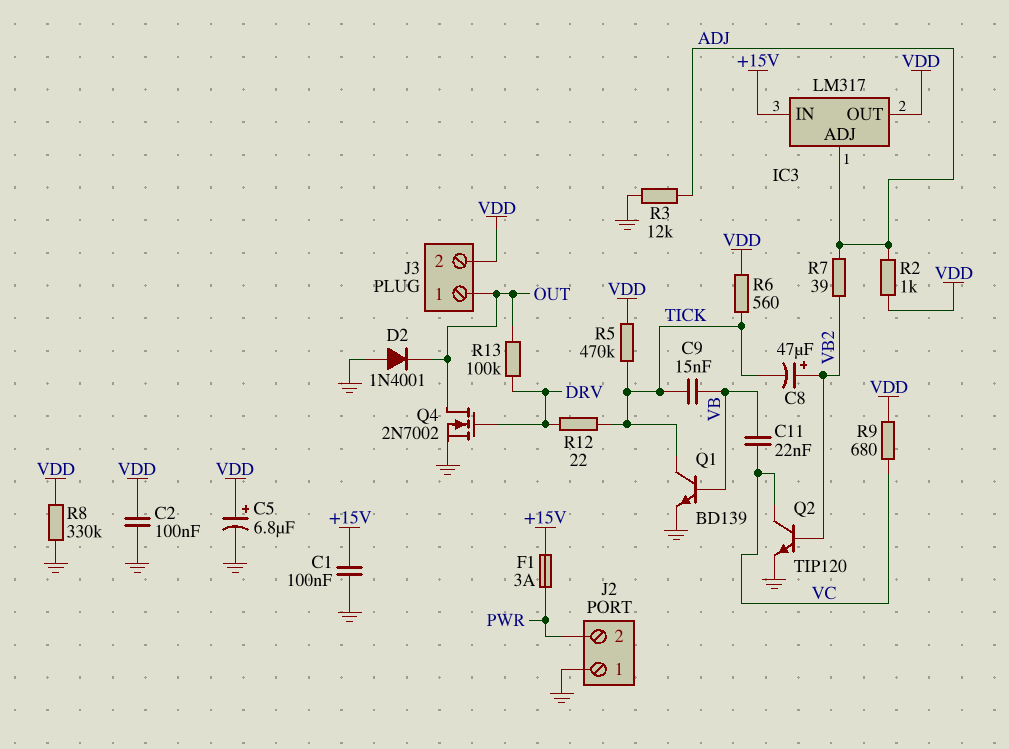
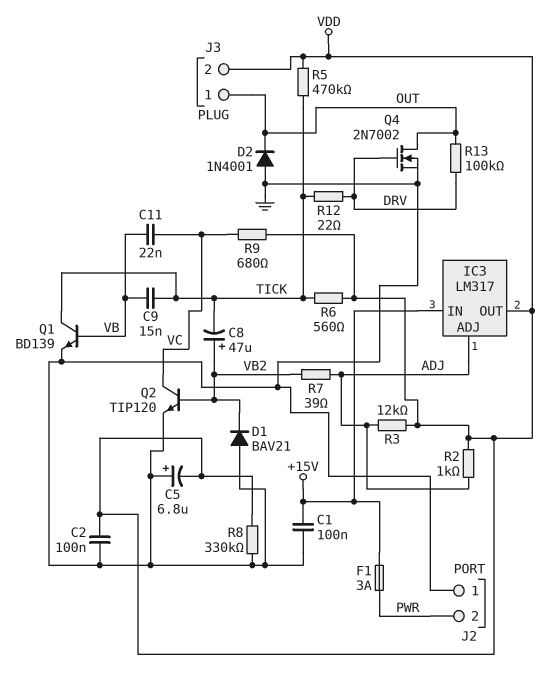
C5: 6.8uF (plus VDD, minus GND) -> 6.8uF (plus GND, minus VDD)
D1: none -> diode BAV21 (A GND, K VB2)
R3: 12k (ADJ, GND) -> 12k (ADJ, VDD)

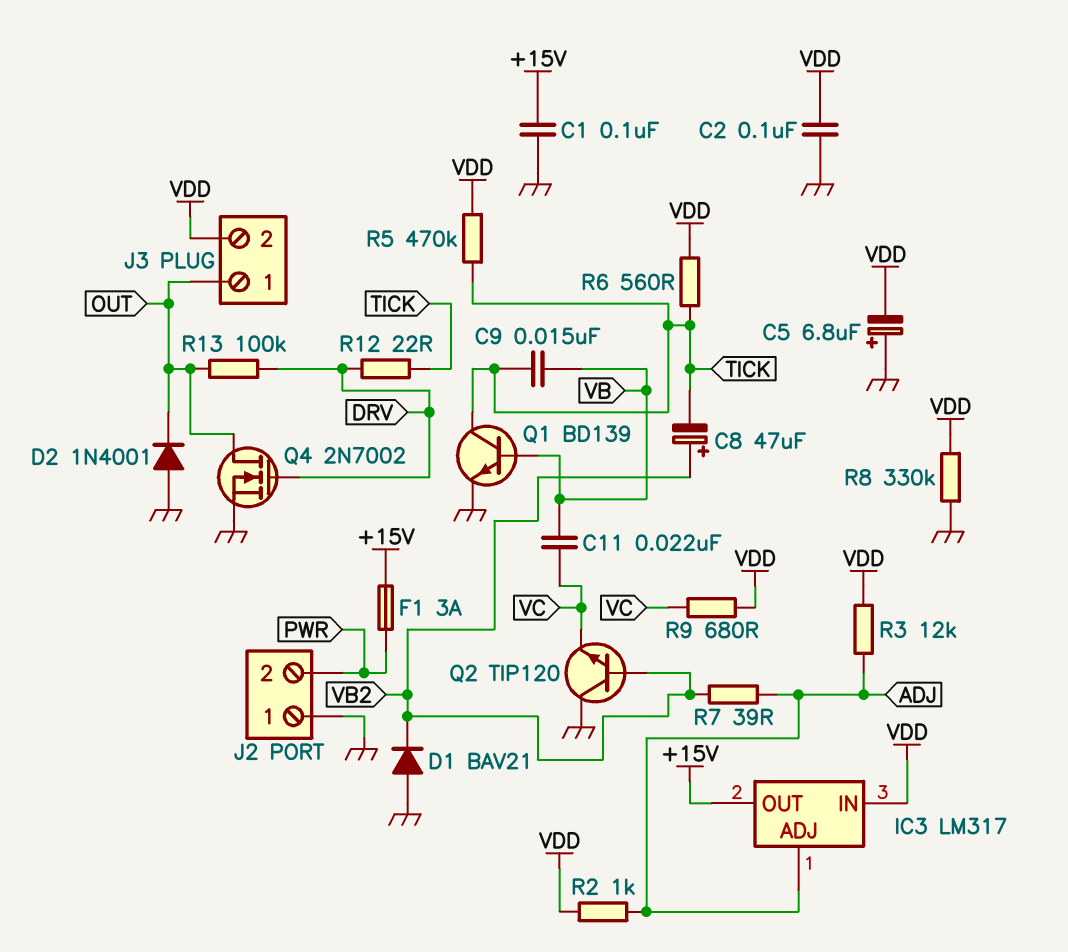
IC3 pin IN: +15V -> VDD
IC3 pin OUT: VDD -> +15V
Q2: NPN TIP120 (B VB2, C VC, E GND) -> NPN TIP120 (B VB2, C GND, E VC)

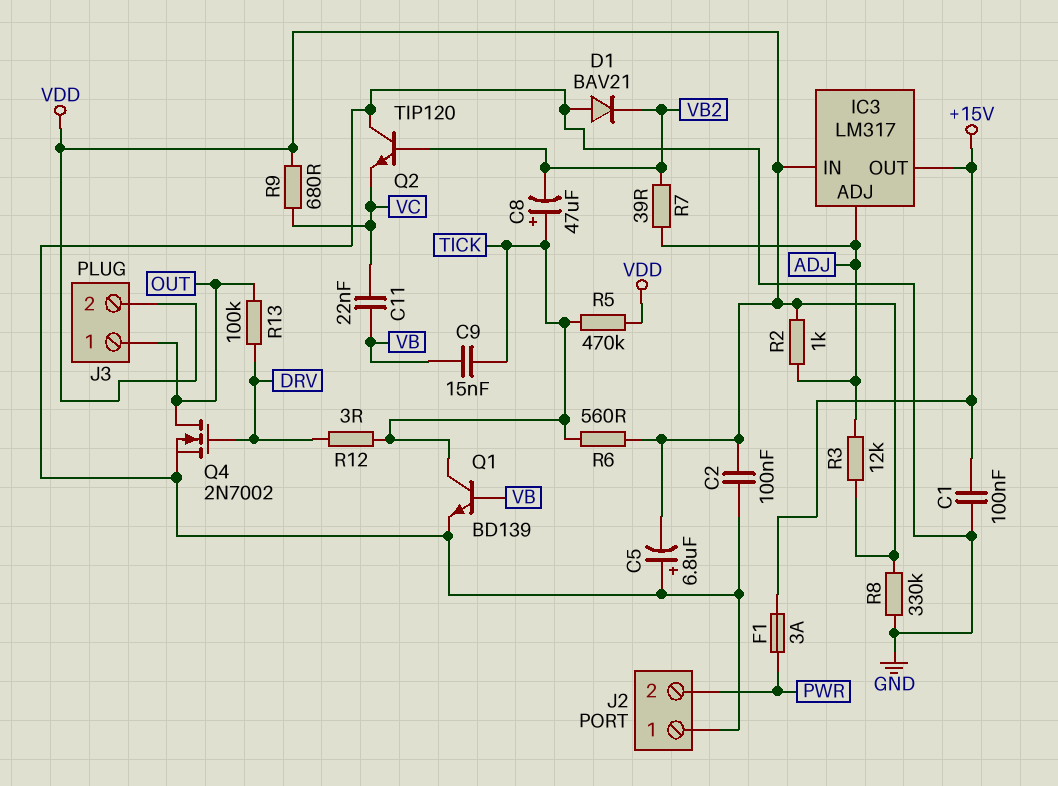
C8: 47uF (plus VB2, minus TICK) -> 47uF (plus TICK, minus VB2)
D2: diode 1N4001 (A GND, K OUT) -> none
R12: 22 (DRV, TICK) -> 3 (DRV, TICK)

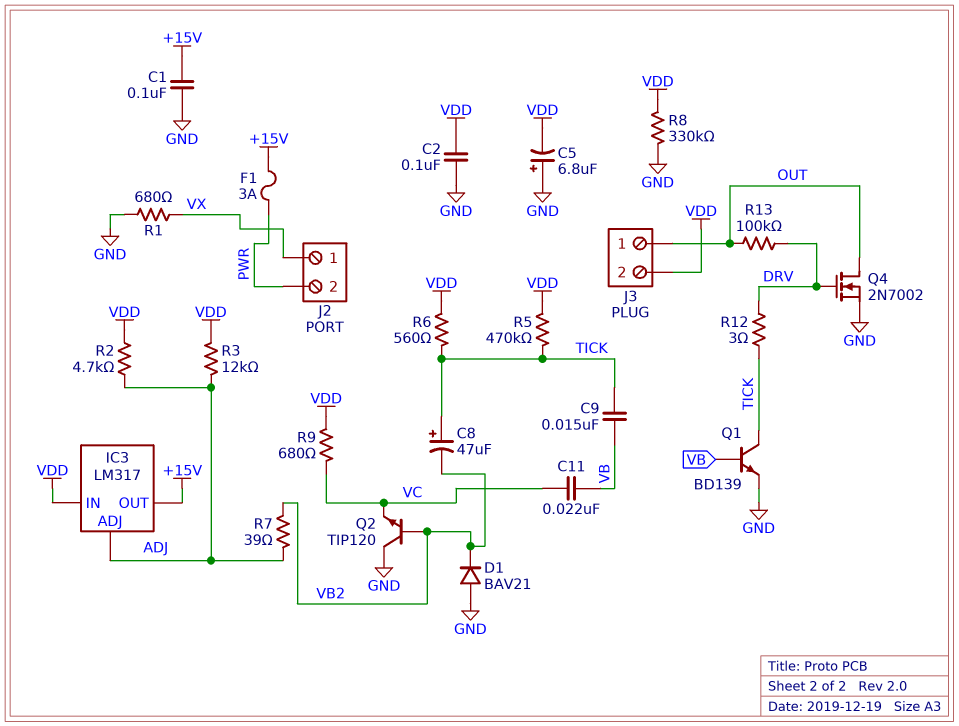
J2 pin 1: GND -> VX
R1: none -> 680 (GND, VX)
R2: 1k (ADJ, VDD) -> 4.7k (ADJ, VDD)

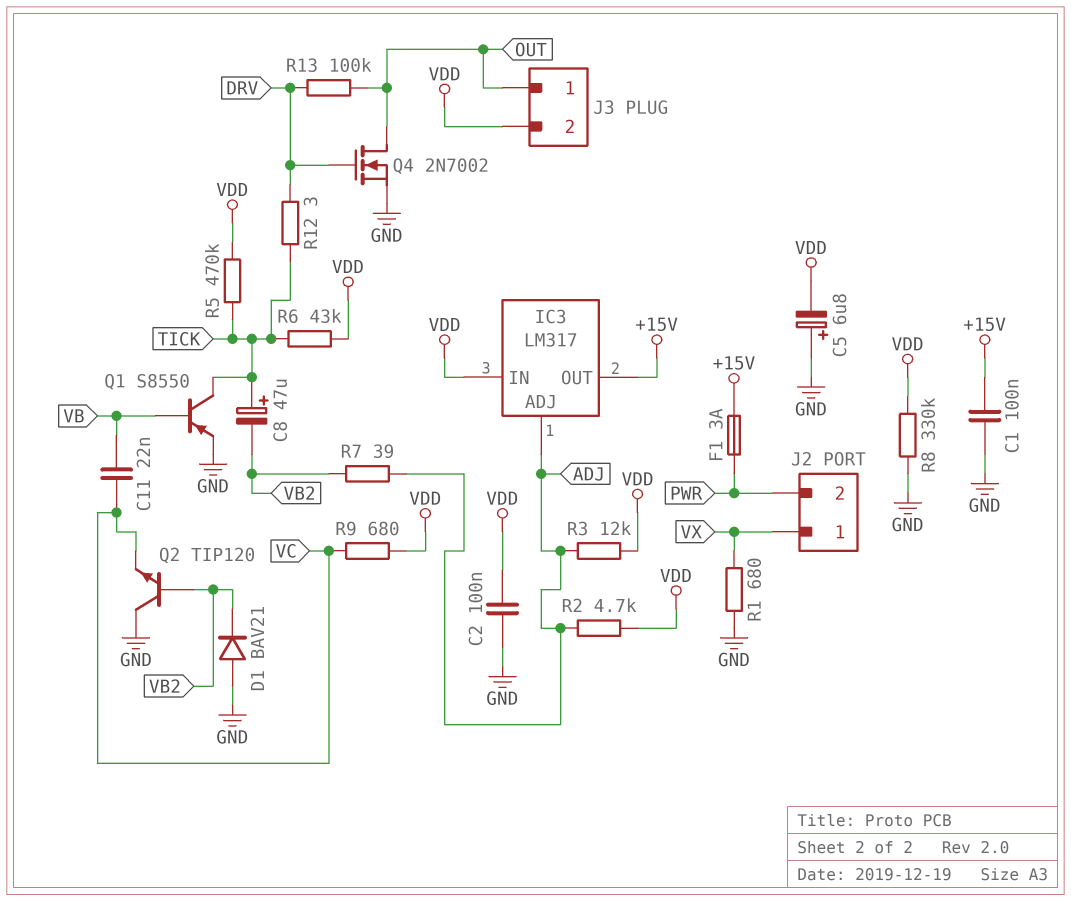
C9: 15nF (TICK, VB) -> none
Q1: NPN BD139 (B VB, C TICK, E GND) -> PNP S8550 (B VB, C TICK, E GND)
R6: 560 (TICK, VDD) -> 43k (TICK, VDD)

